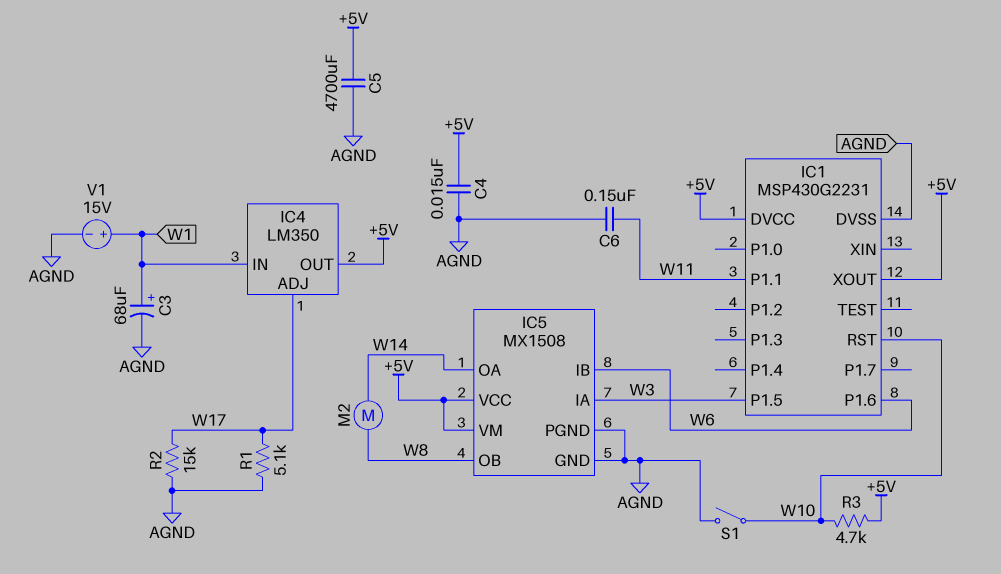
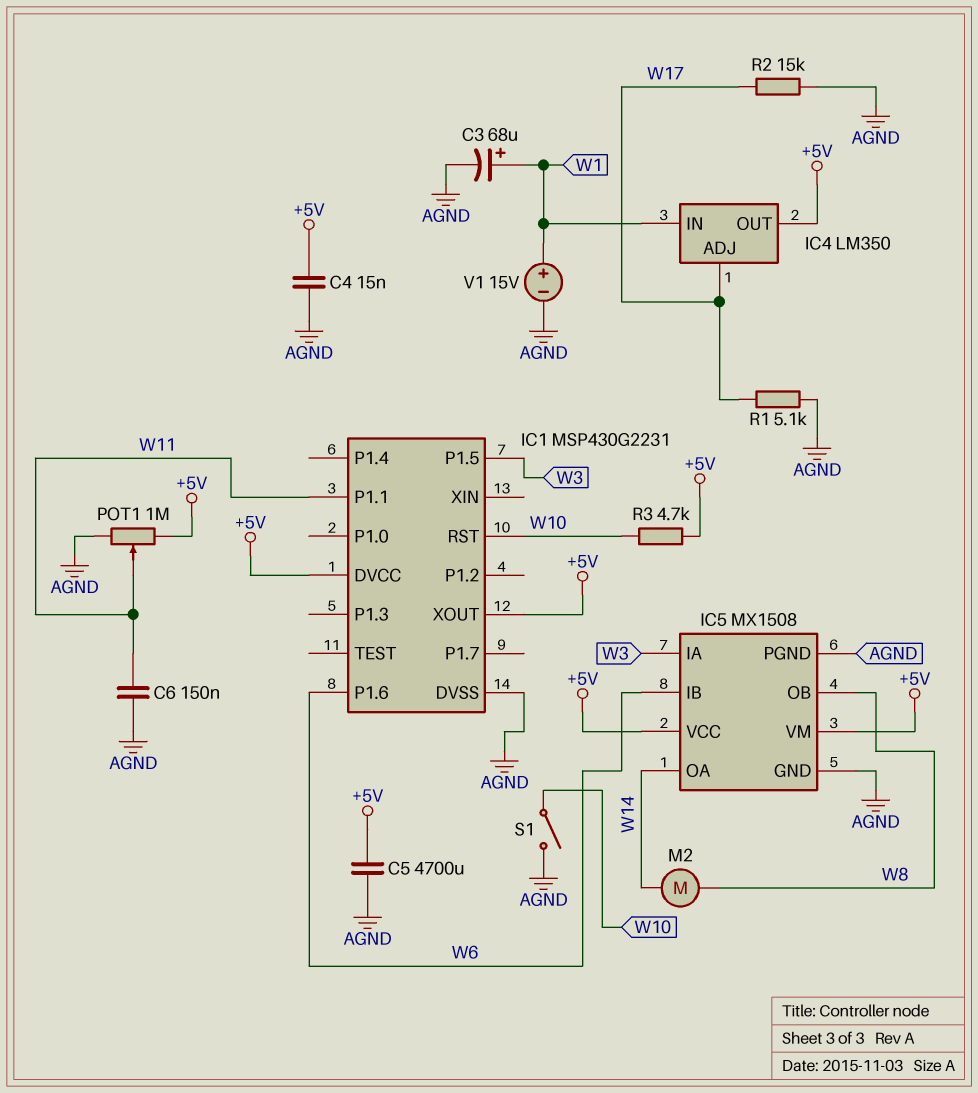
POT1: none -> 1M (+5V, AGND, wiper W11)

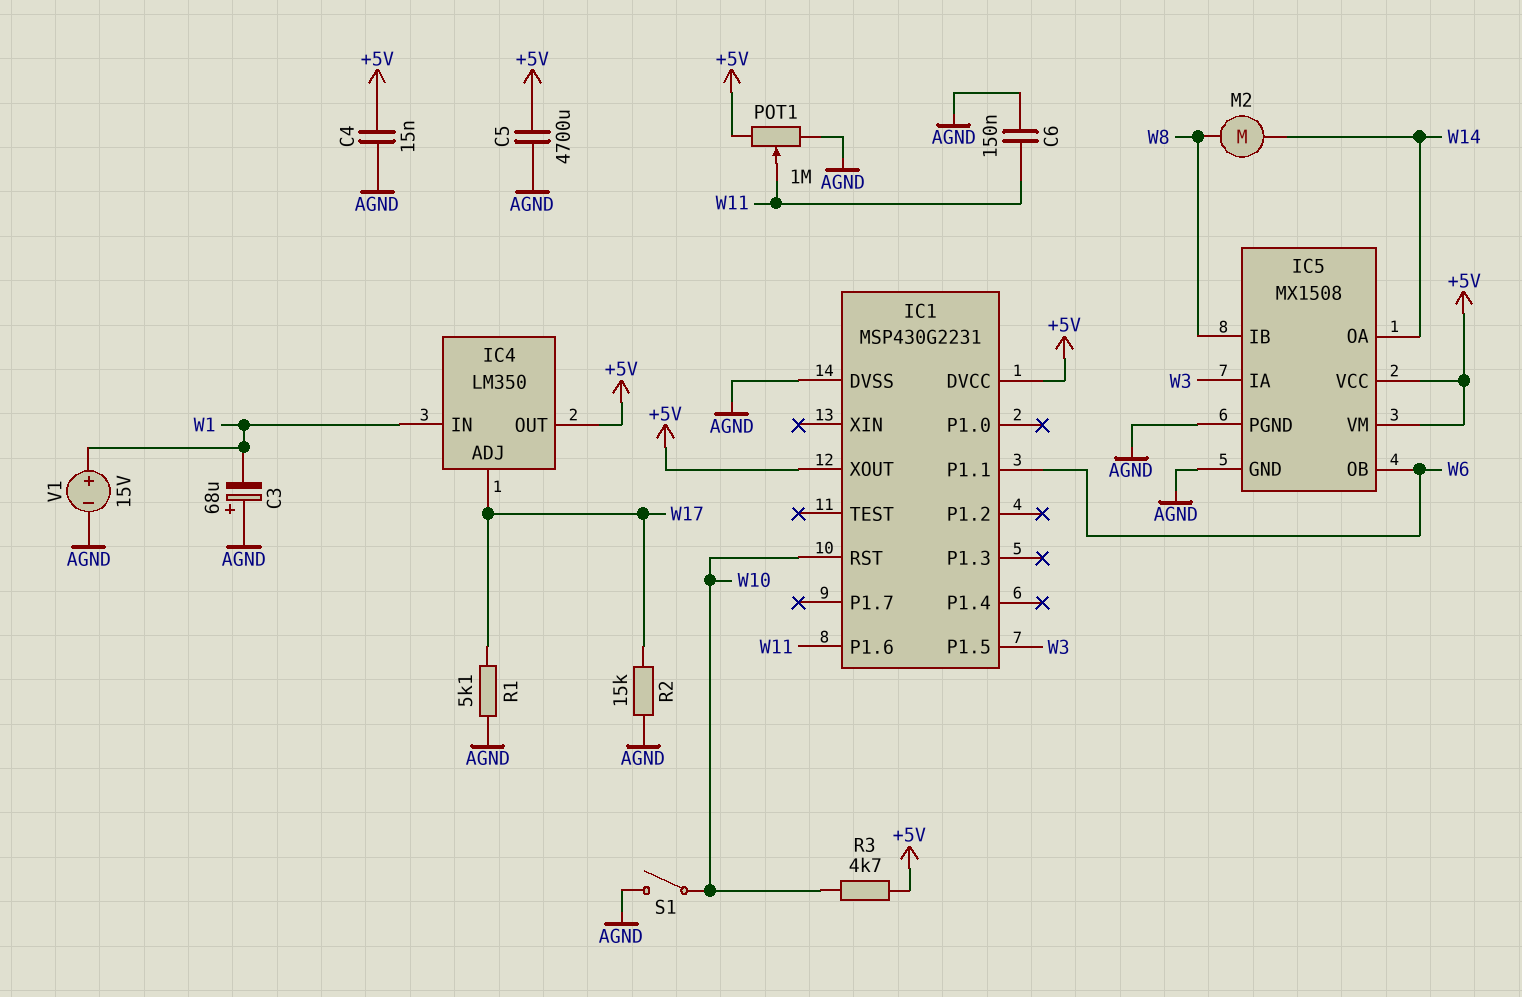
C3: 68uF (plus W1, minus AGND) -> 68uF (plus AGND, minus W1)
IC1 pin P1.1: W11 -> W6
IC1 pin P1.6: W6 -> W11
IC5 pin IB: W6 -> W8
IC5 pin OB: W8 -> W6

